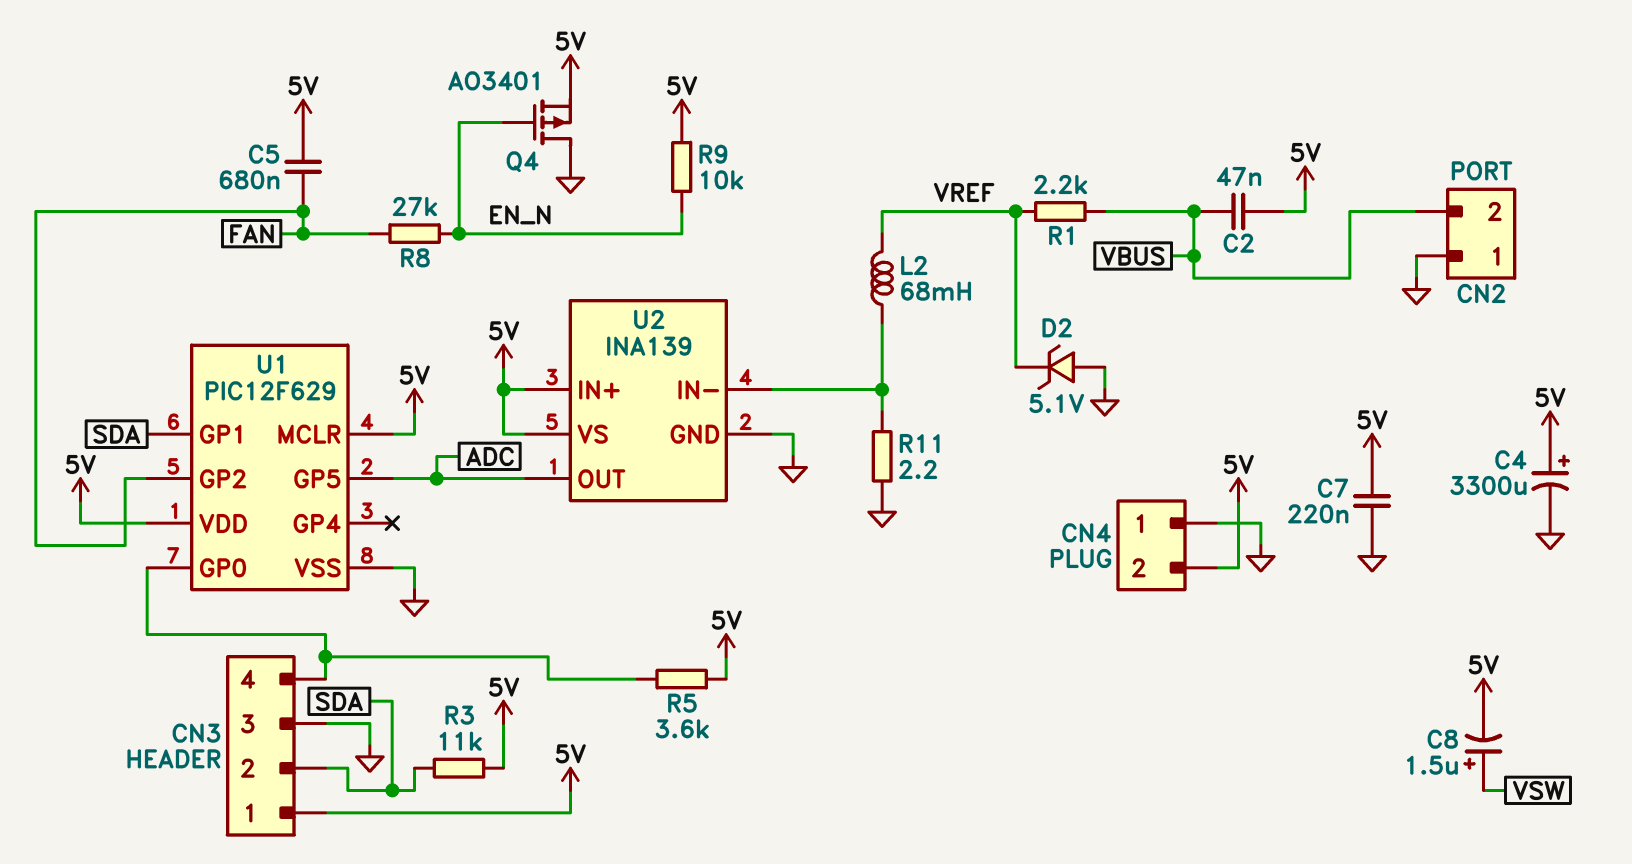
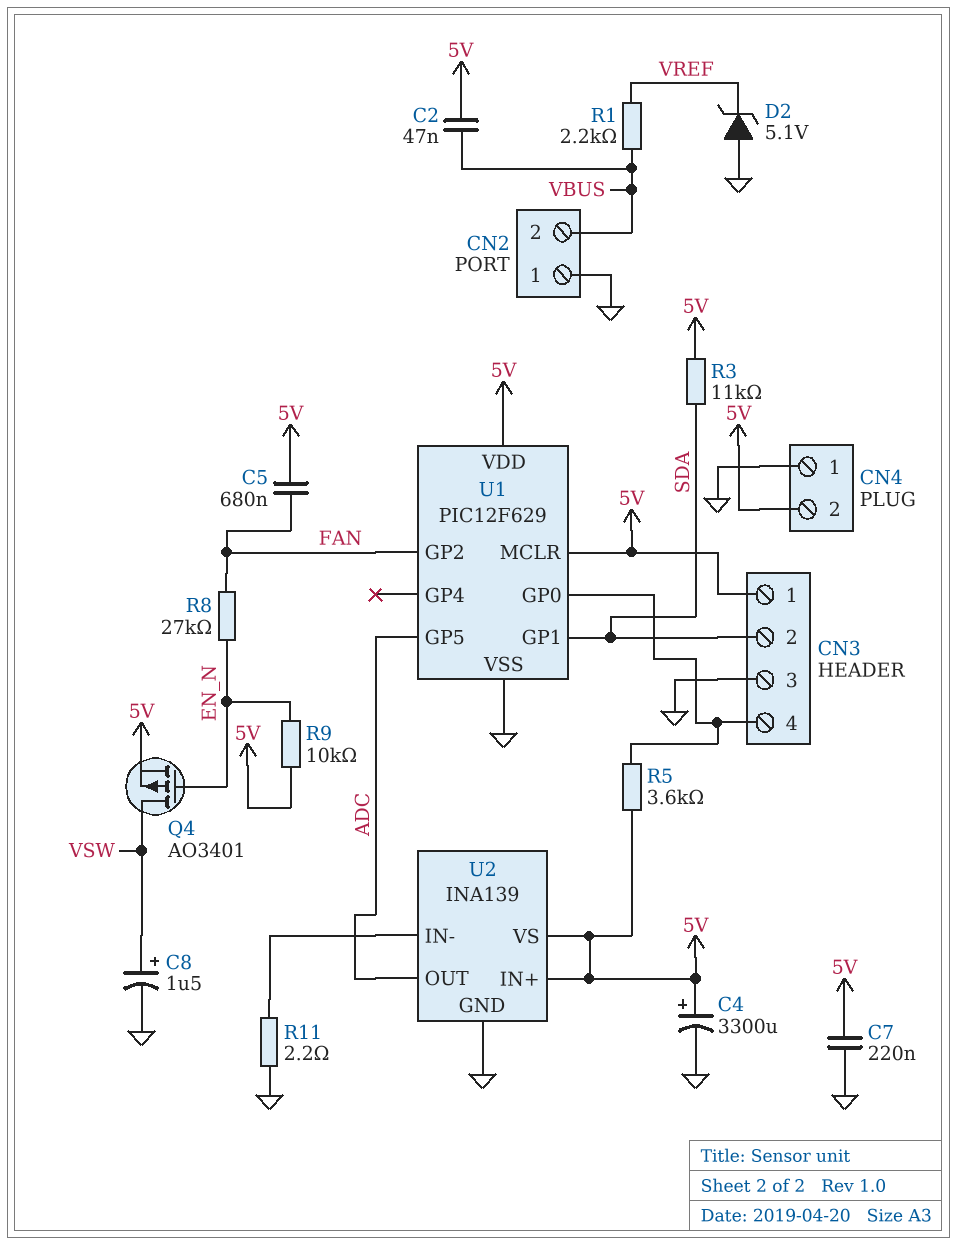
C8: 1.5uF (plus VSW, minus 5V) -> 1.5uF (plus VSW, minus GND)
L2: 68mH (U2/IN-, VREF) -> none
Q4: PMOS AO3401 (G EN_N, D GND, S 5V) -> PMOS AO3401 (G EN_N, D VSW, S 5V)

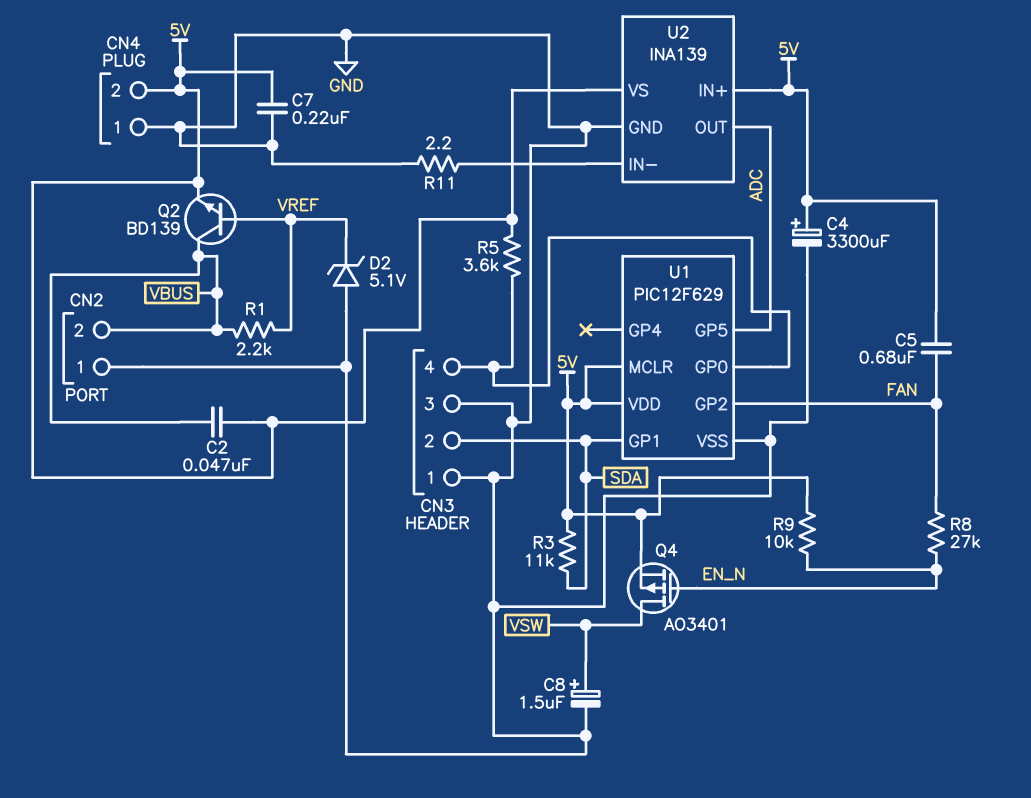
CN3 pin 1: 5V -> GND
Q2: none -> NPN BD139 (B VREF, C VBUS, E 5V)

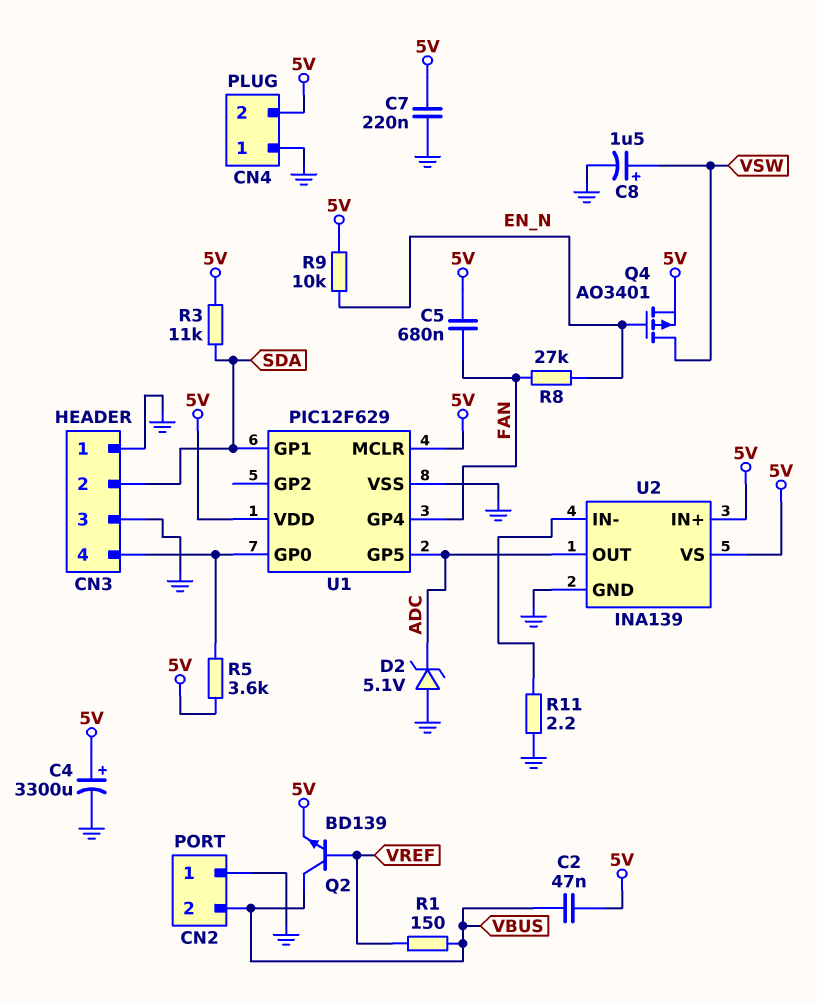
D2: zener 5.1V (A GND, K VREF) -> zener 5.1V (A GND, K ADC)
R1: 2.2k (VBUS, VREF) -> 150 (VBUS, VREF)
U1 pin GP2: FAN -> none
U1 pin GP4: none -> FAN

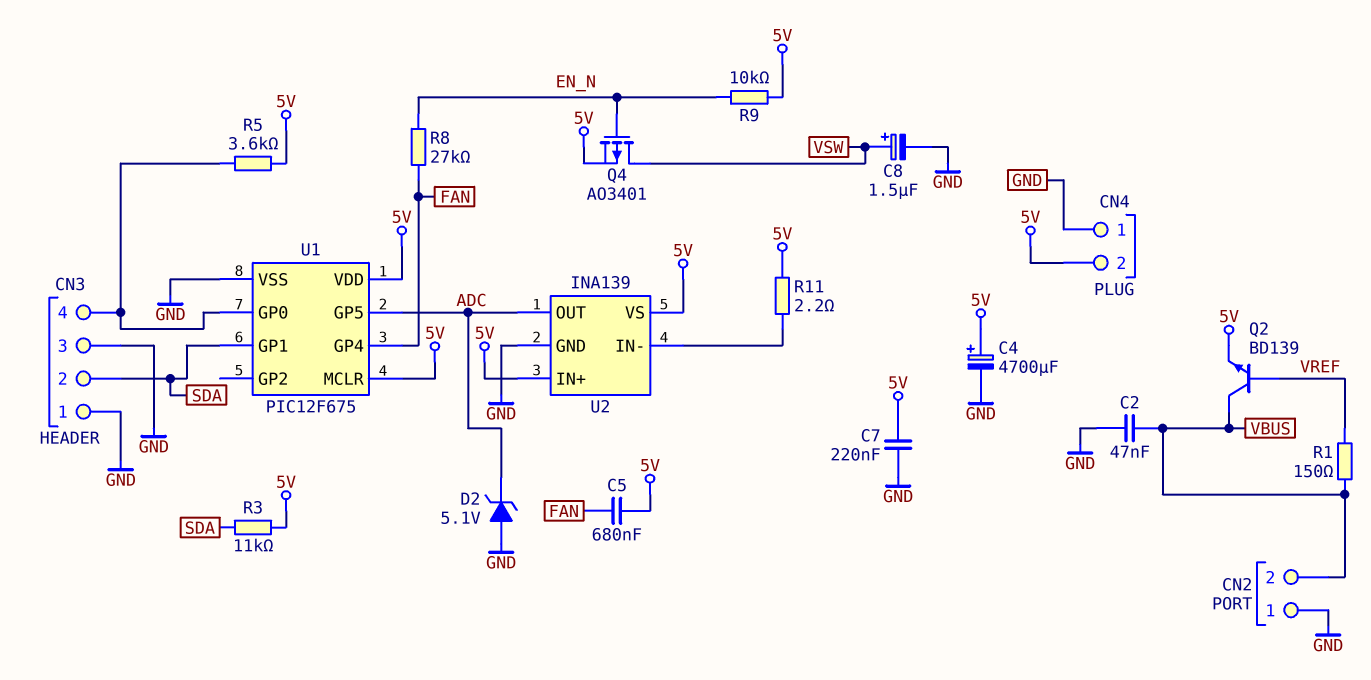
C2: 47nF (5V, VBUS) -> 47nF (GND, VBUS)
C4: 3300uF (plus 5V, minus GND) -> 4700uF (plus 5V, minus GND)
R11: 2.2 (GND, U2/IN-) -> 2.2 (5V, U2/IN-)
U1: PIC12F629 -> PIC12F675

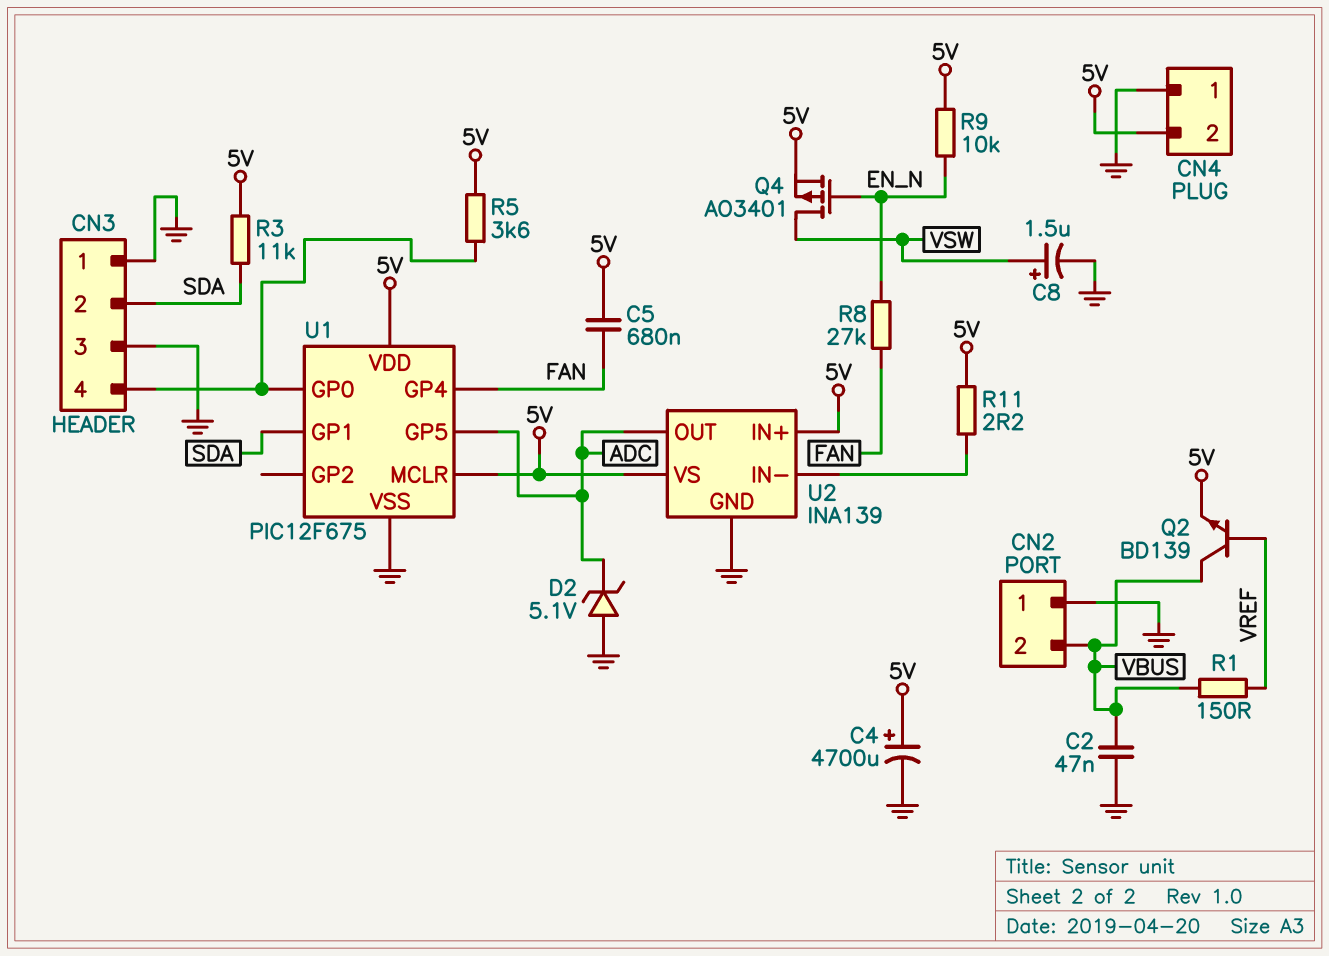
C7: 220nF (5V, GND) -> none

